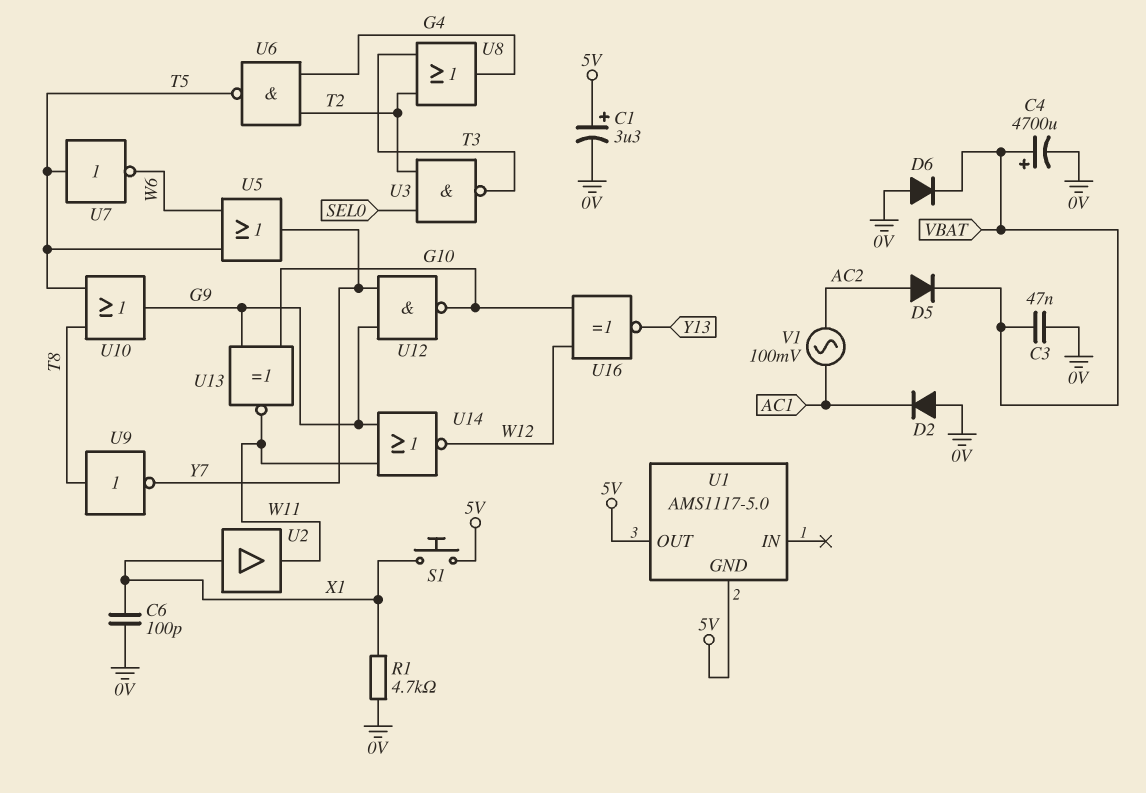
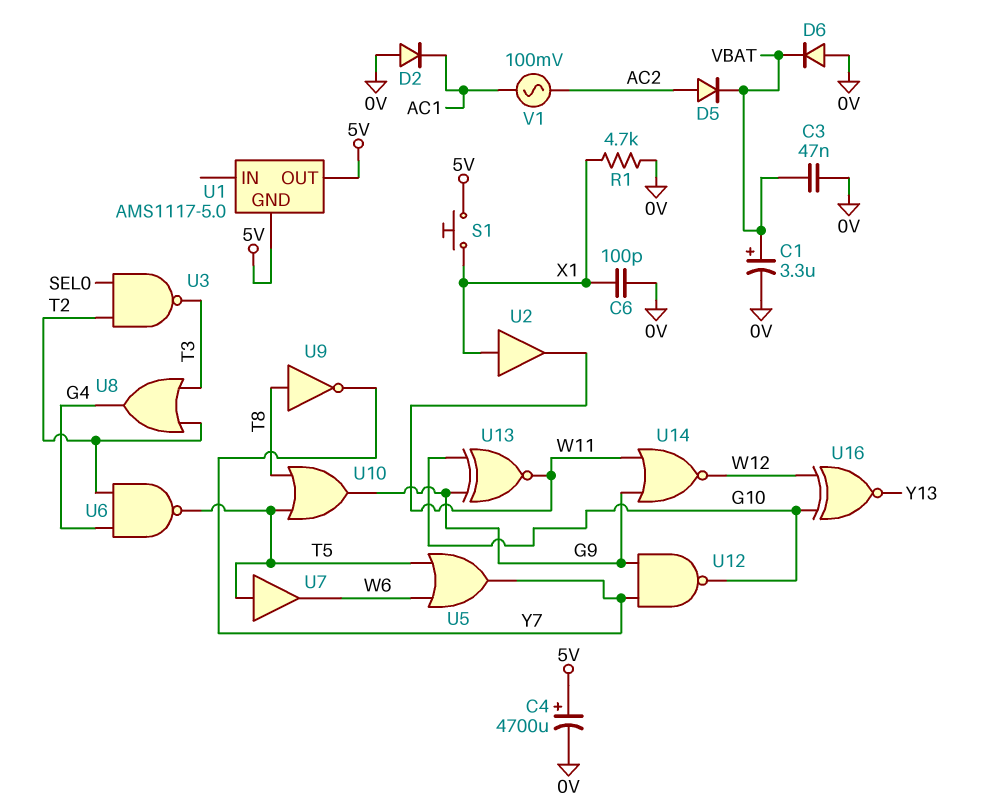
C1: 3.3uF (plus 5V, minus 0V) -> 3.3uF (plus VBAT, minus 0V)
C4: 4700uF (plus VBAT, minus 0V) -> 4700uF (plus 5V, minus 0V)
U7: NOT (in T5, out W6) -> buffer (in T5, out W6)

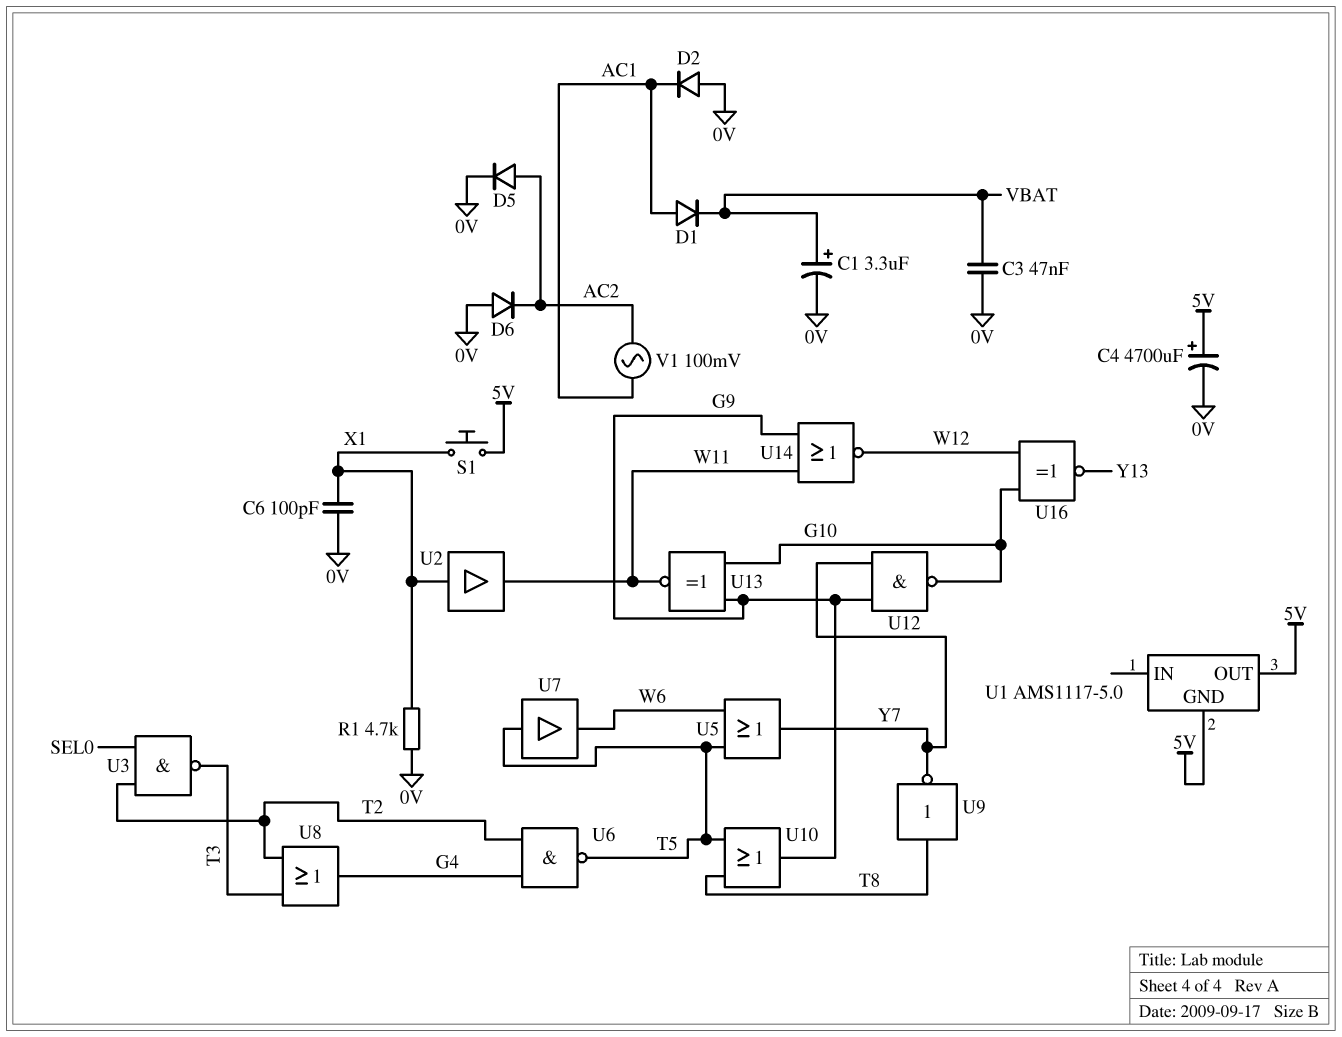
D1: none -> diode (A AC1, K VBAT)
D5: diode (A AC2, K VBAT) -> diode (A AC2, K 0V)
D6: diode (A 0V, K VBAT) -> diode (A 0V, K AC2)

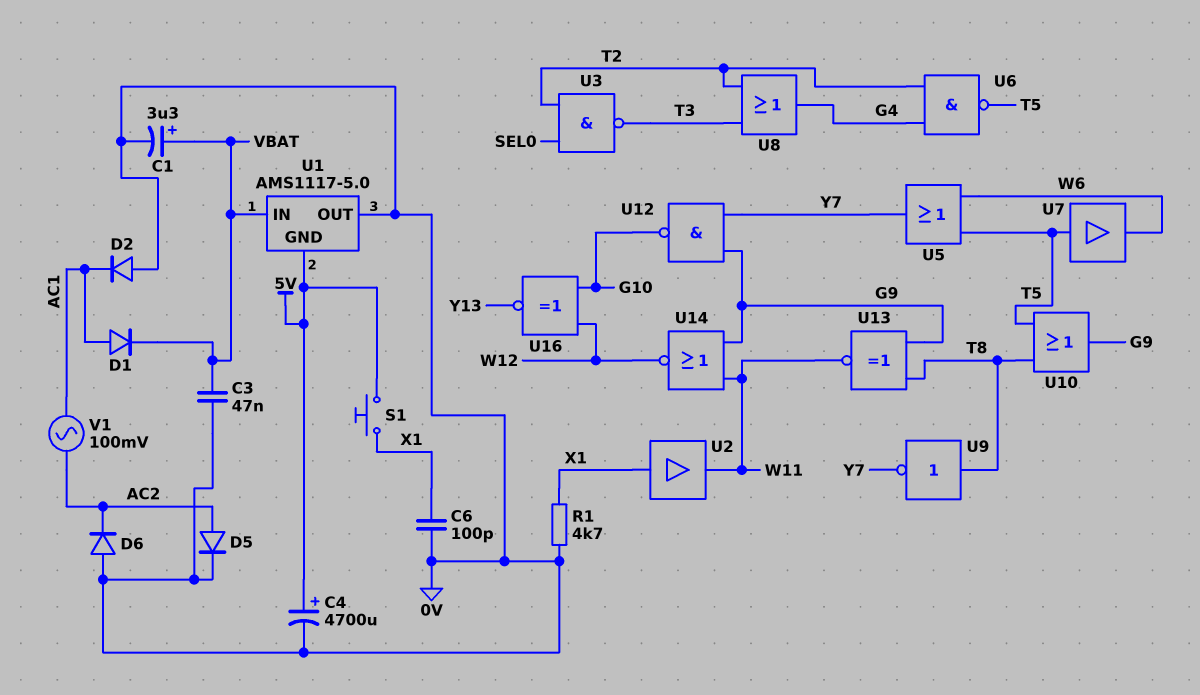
U1 pin IN: none -> VBAT
U1 pin OUT: 5V -> 0V
U13: XNOR (in G9, in G10, out W11) -> XNOR (in G9, in T8, out W11)

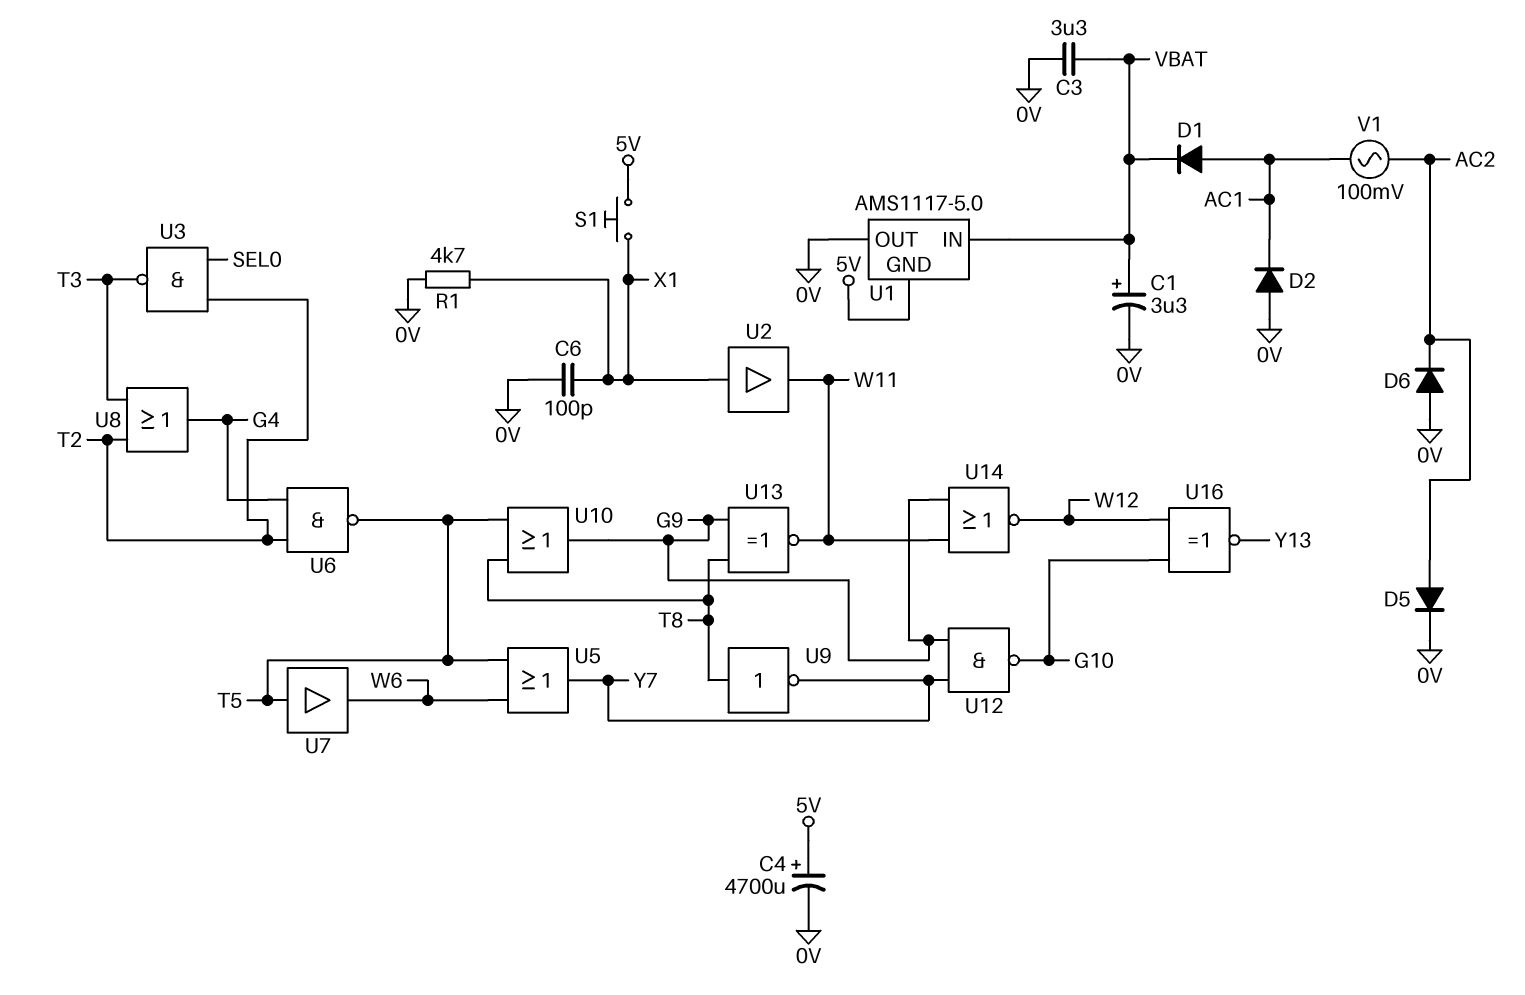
C3: 47nF (0V, VBAT) -> 3.3uF (0V, VBAT)

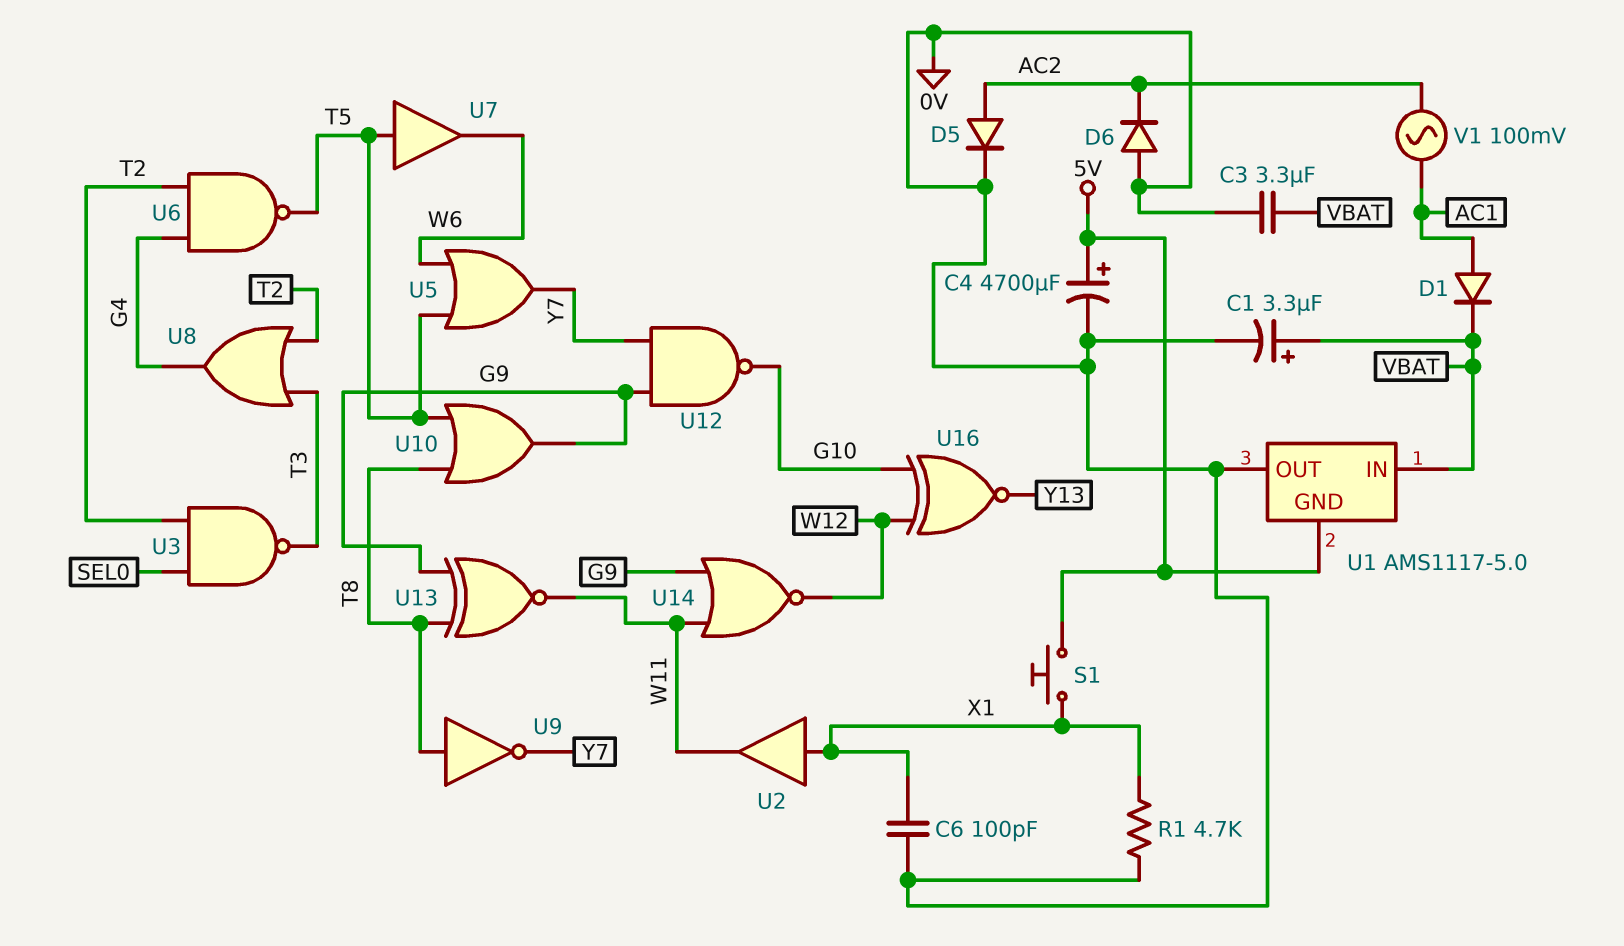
D2: diode (A 0V, K AC1) -> none

